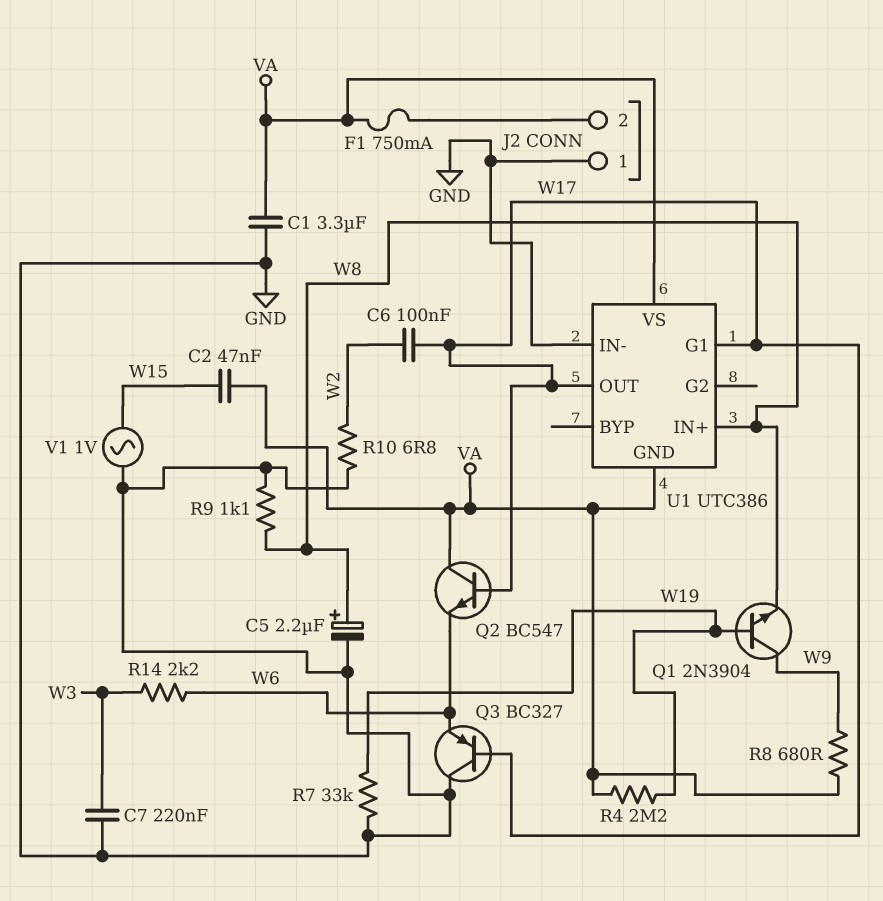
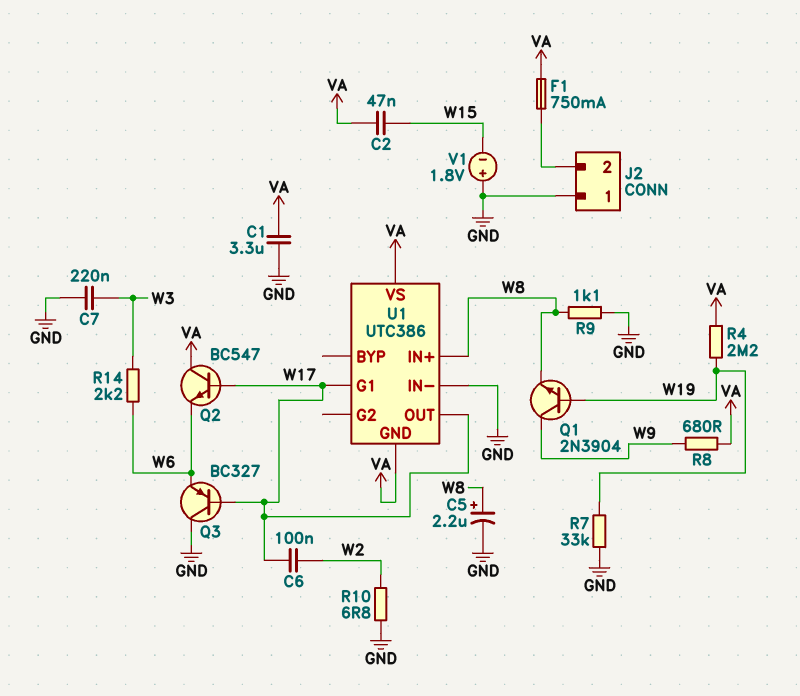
V1: AC 1V (GND, W15) -> 1.8V (plus GND, minus W15)

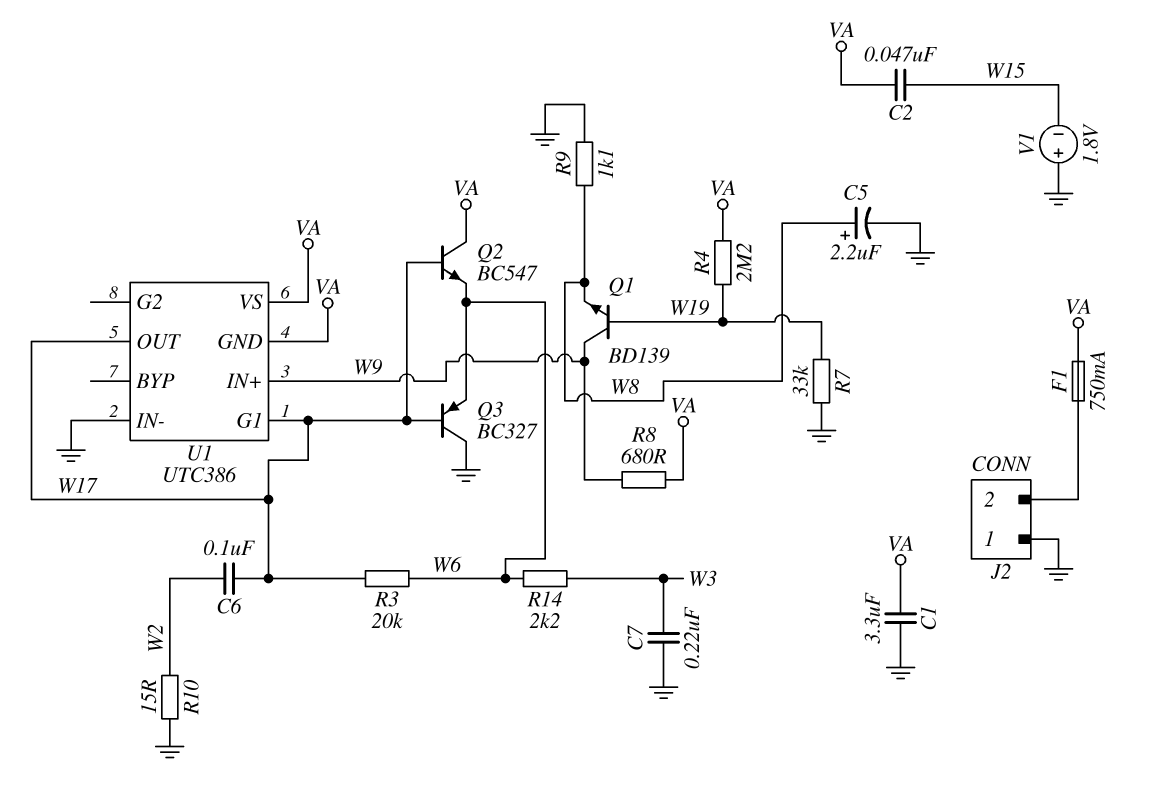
Q1: NPN 2N3904 (B W19, C W9, E W8) -> NPN BD139 (B W19, C W9, E W8)
R3: none -> 20k (W6, W17)
R10: 6.8 (GND, W2) -> 15 (GND, W2)
U1 pin IN+: W8 -> W9

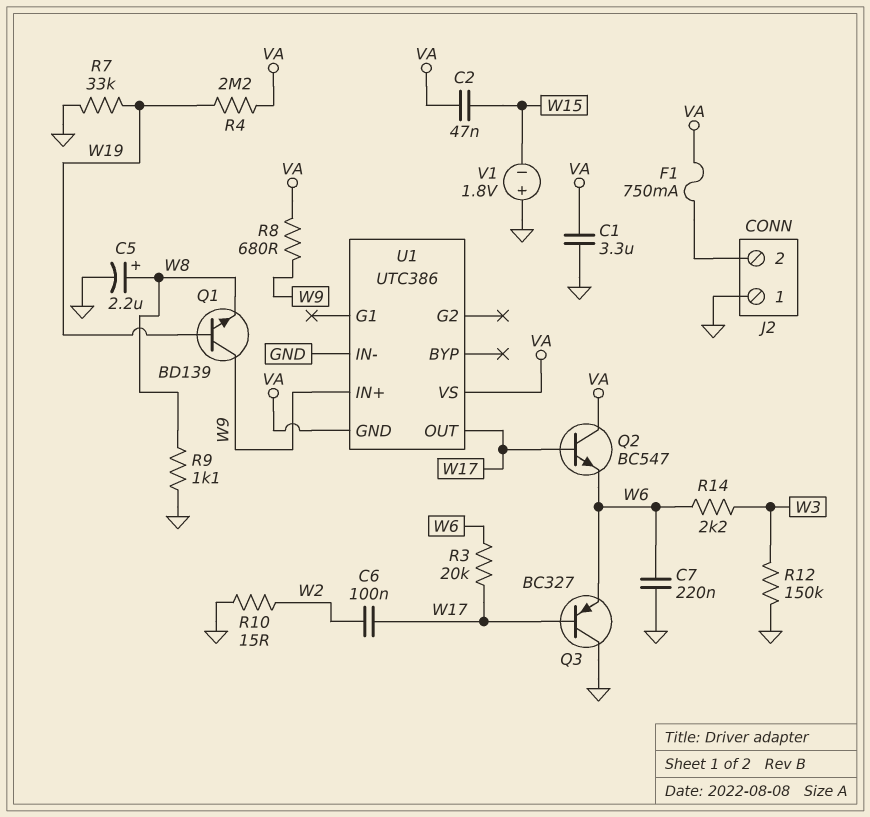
C7: 220nF (GND, W3) -> 220nF (GND, W6)
R12: none -> 150k (GND, W3)
U1 pin G1: W17 -> none

